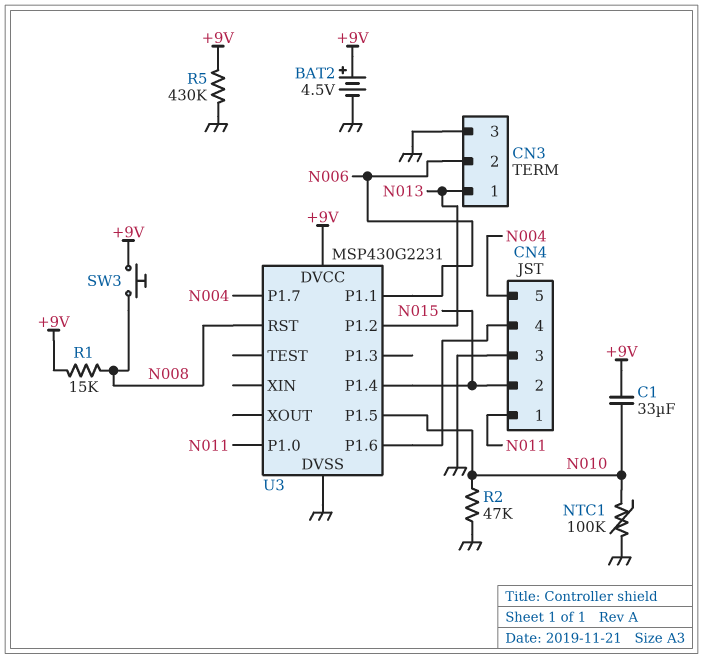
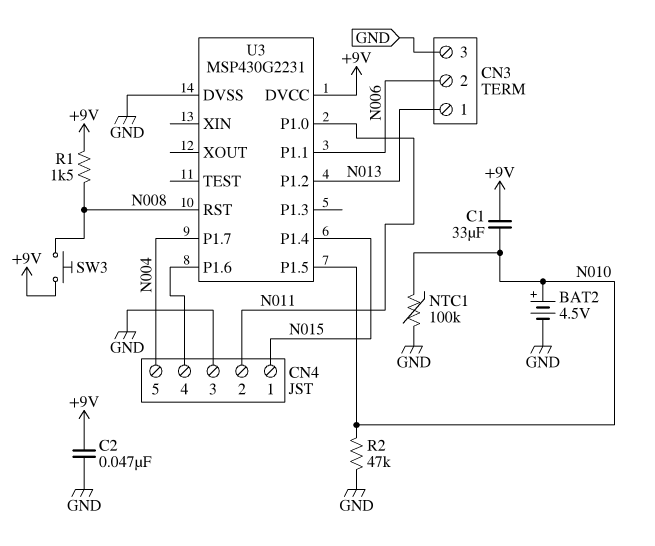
BAT2: 4.5V (plus +9V, minus GND) -> 4.5V (plus N010, minus GND)
C2: none -> 47nF (+9V, GND)
CN4 pin 1: N011 -> N015
CN4 pin 2: N015 -> N011
R1: 15k (+9V, N008) -> 1.5k (+9V, N008)
R5: 430k (+9V, GND) -> none

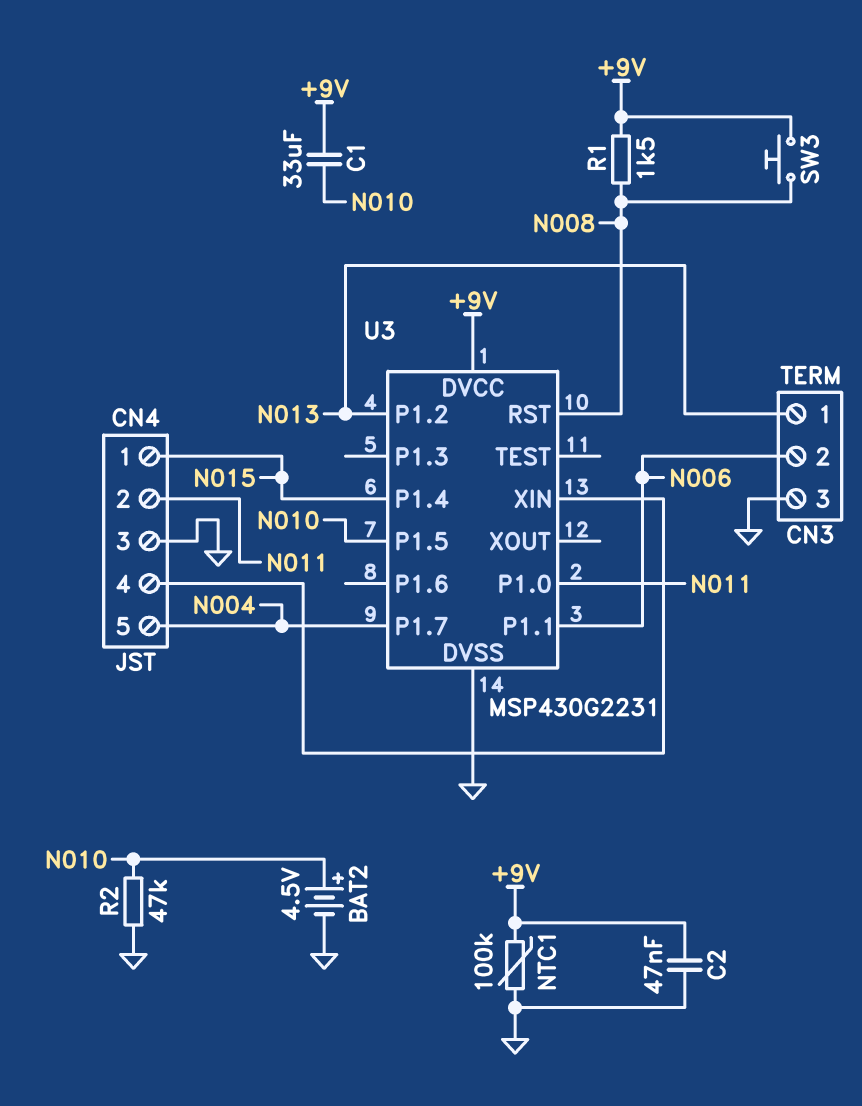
NTC1: 100k (GND, N010) -> 100k (+9V, GND)
U3 pin P1.6: CN4/4 -> none
U3 pin XIN: none -> CN4/4

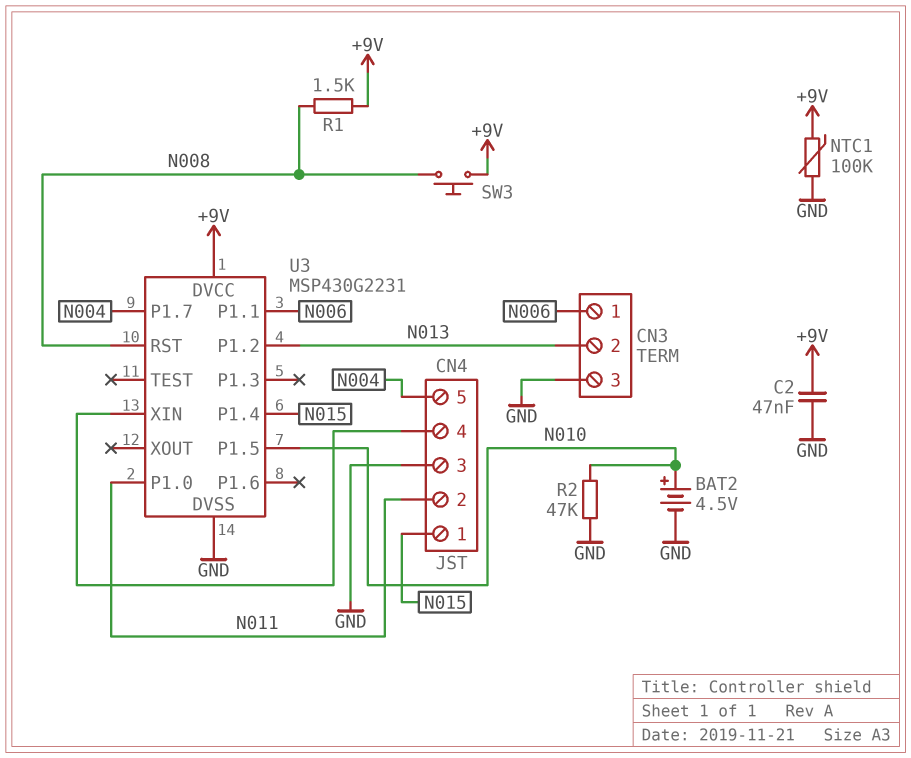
C1: 33uF (+9V, N010) -> none
CN3 pin 1: N013 -> N006
CN3 pin 2: N006 -> N013

